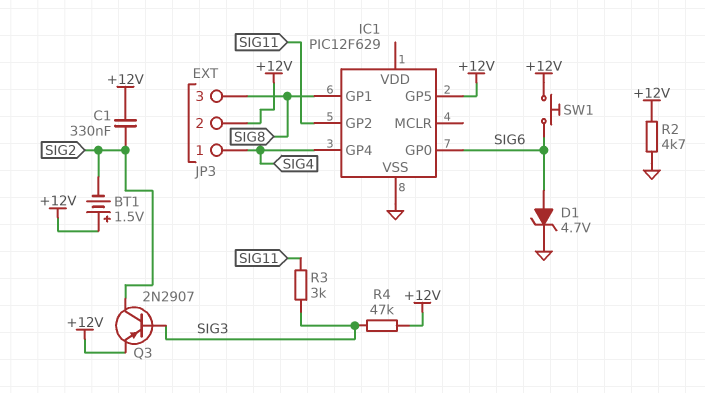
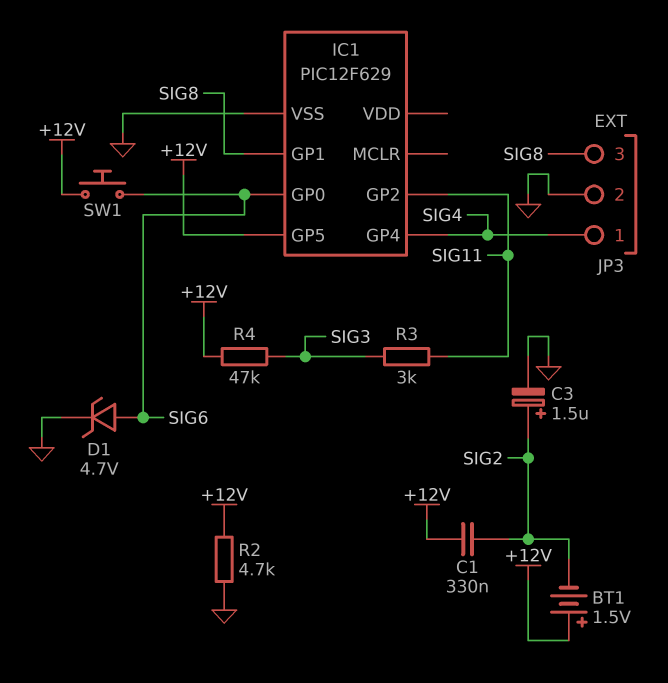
C3: none -> 1.5uF (plus SIG2, minus GND)
JP3 pin 2: +12V -> GND
Q3: PNP 2N2907 (B SIG3, C SIG2, E +12V) -> none

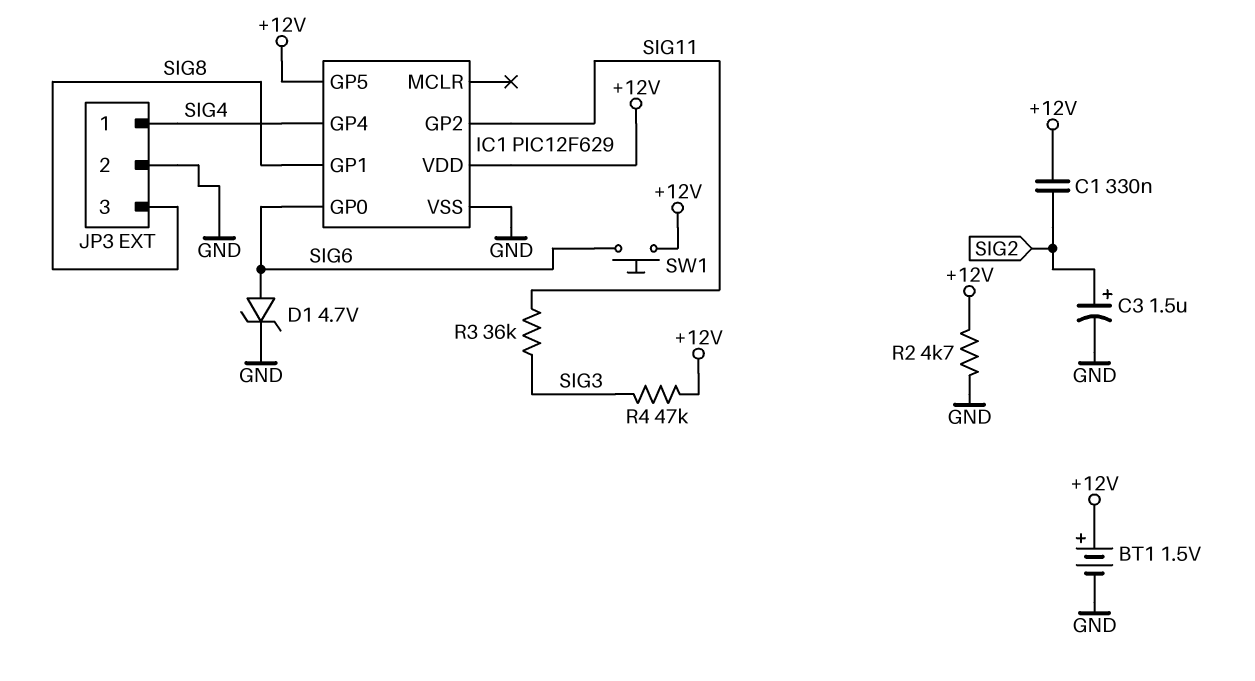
BT1: 1.5V (plus +12V, minus SIG2) -> 1.5V (plus +12V, minus GND)
IC1 pin VDD: none -> +12V
R3: 3k (SIG3, SIG11) -> 36k (SIG3, SIG11)

